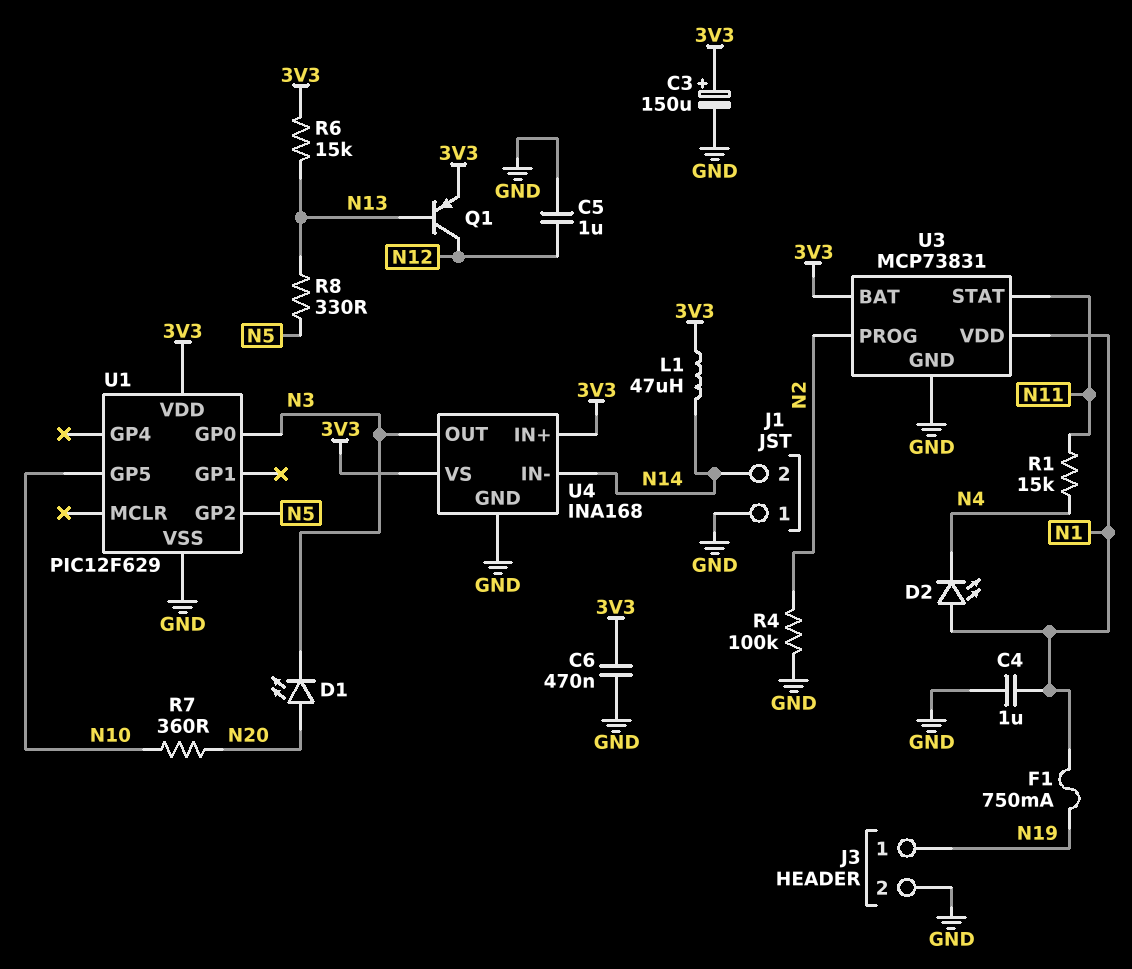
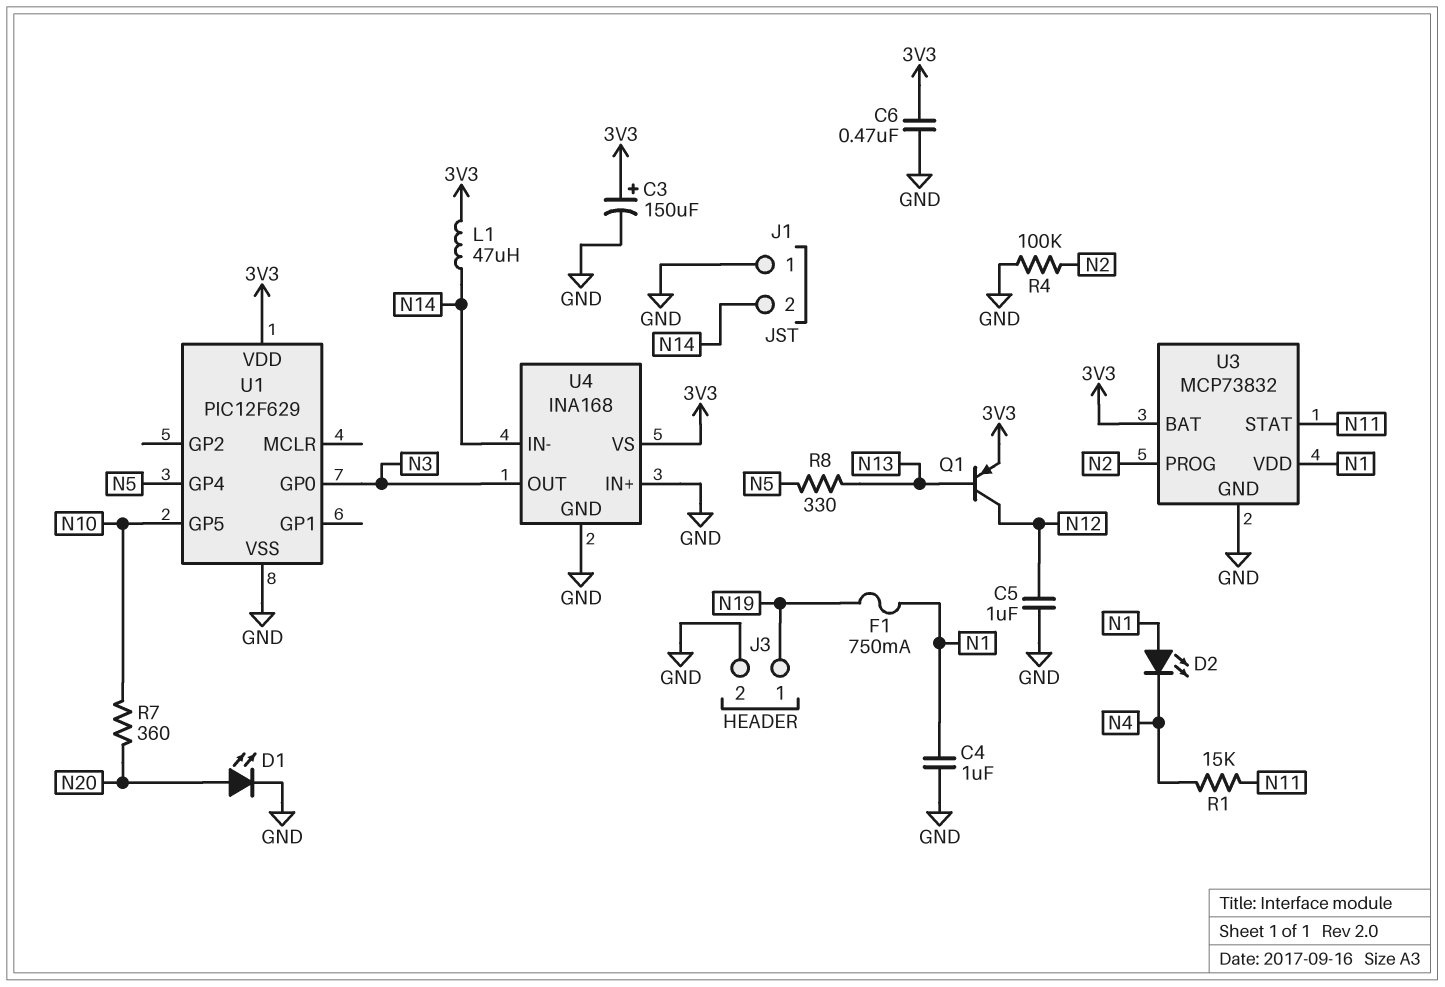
D1: LED (A N20, K N3) -> LED (A N20, K GND)
R6: 15k (3V3, N13) -> none
U1 pin GP2: N5 -> none
U1 pin GP4: none -> N5
U3: MCP73831 -> MCP73832
U4 pin IN+: 3V3 -> GND

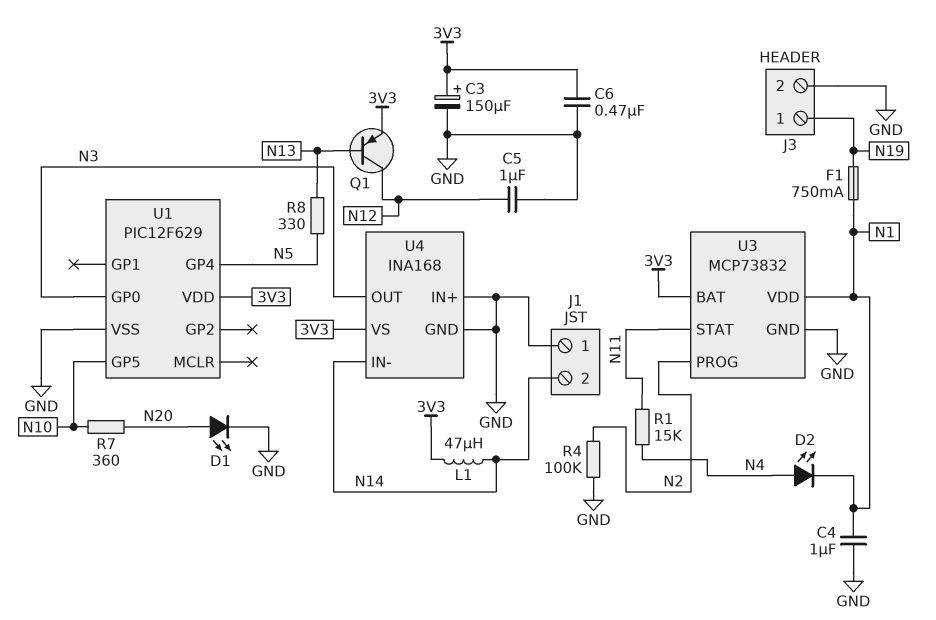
D2: LED (A N1, K N4) -> LED (A N4, K N1)

